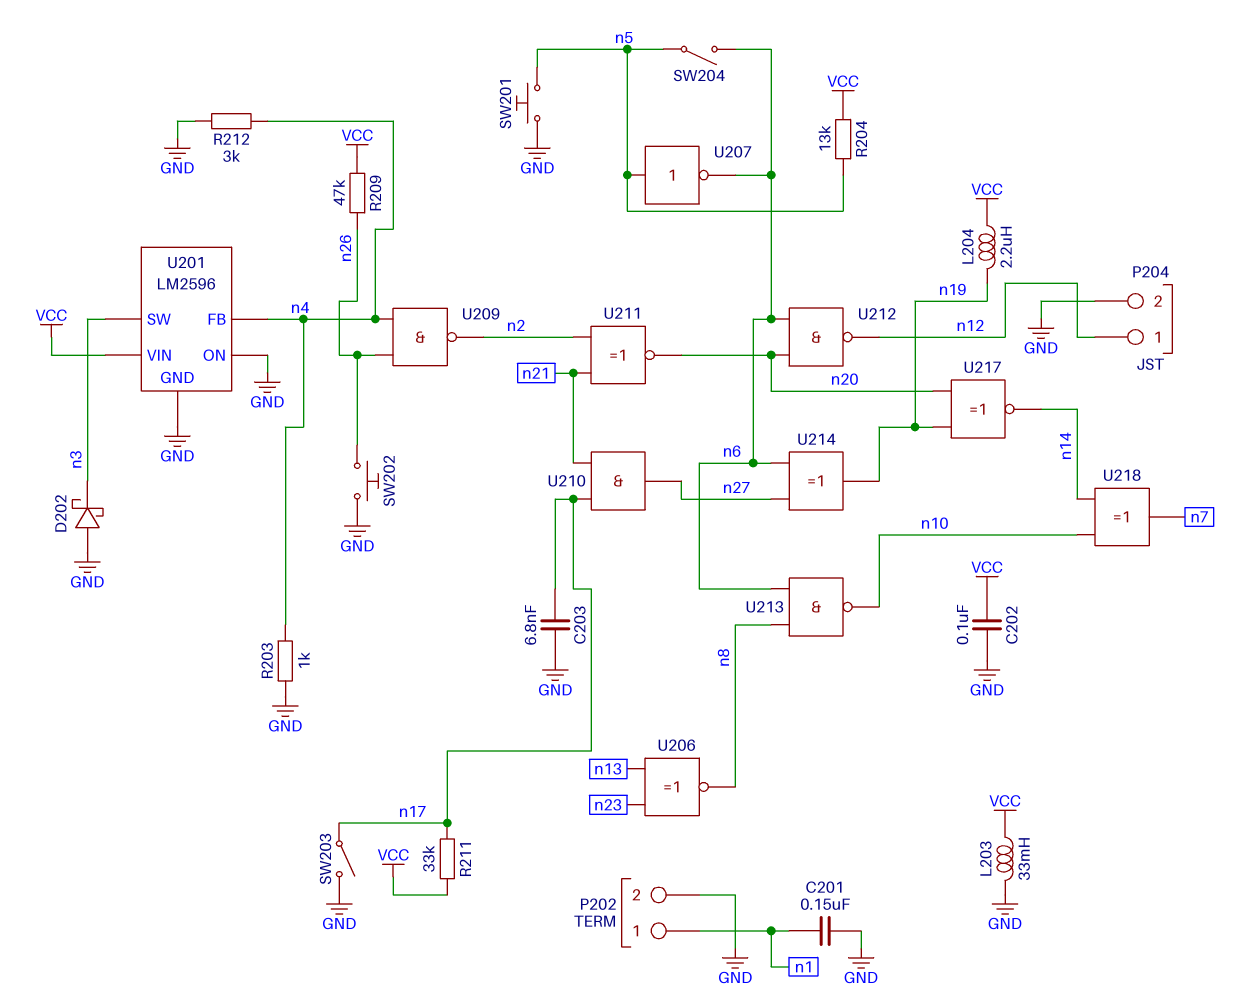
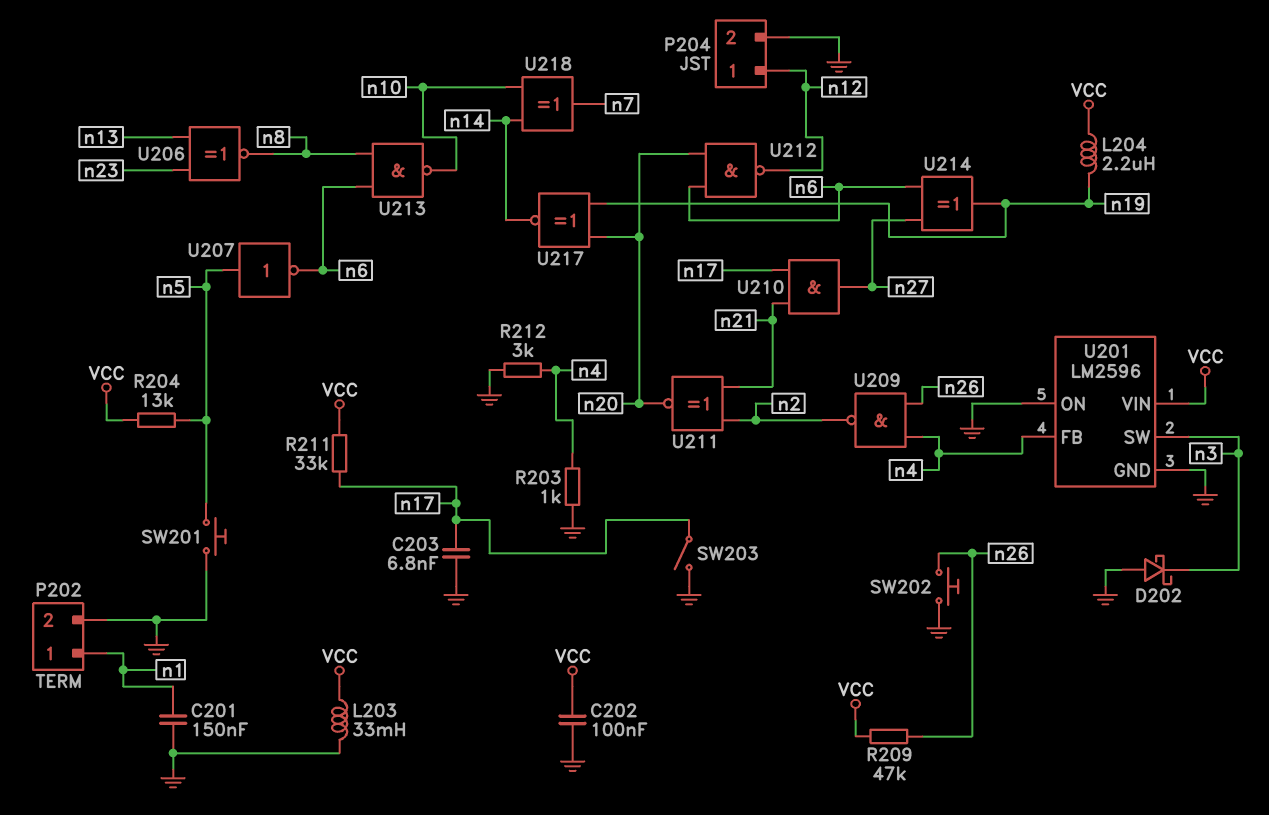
SW204: switch (n5, n6) -> none

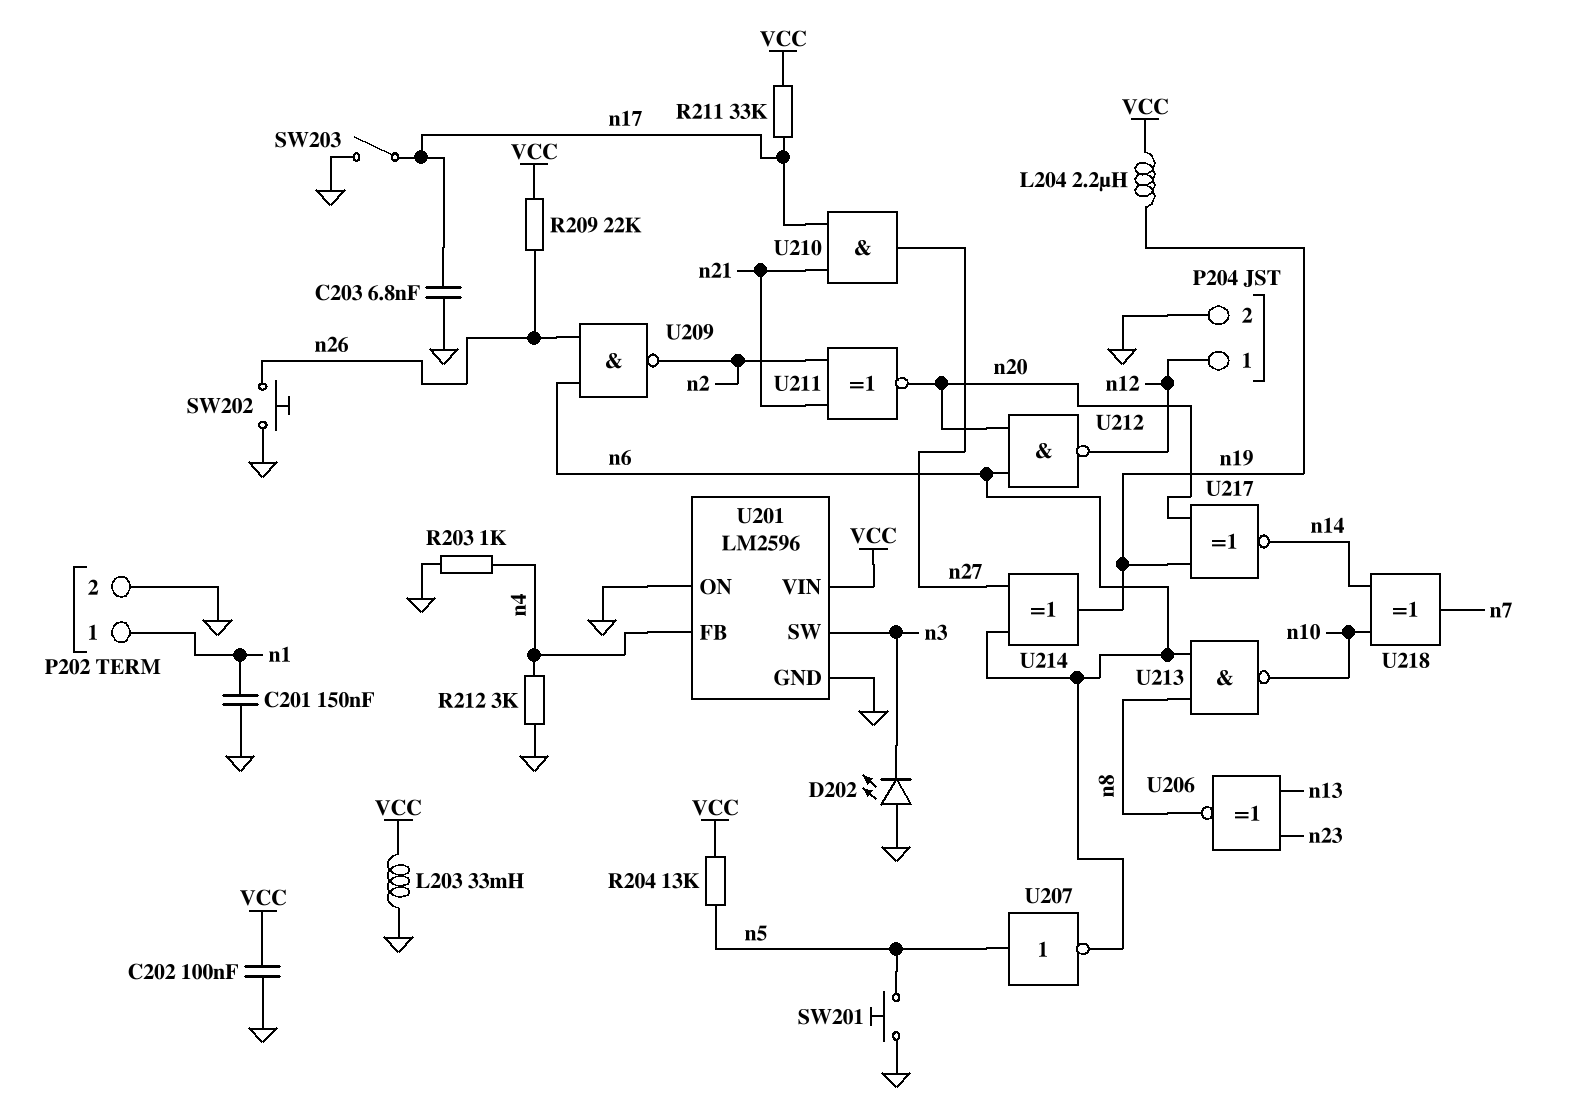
D202: schottky (A GND, K n3) -> LED (A GND, K n3)
R209: 47k (VCC, n26) -> 22k (VCC, n26)
U209: NAND (in n4, in n26, out n2) -> NAND (in n6, in n26, out n2)

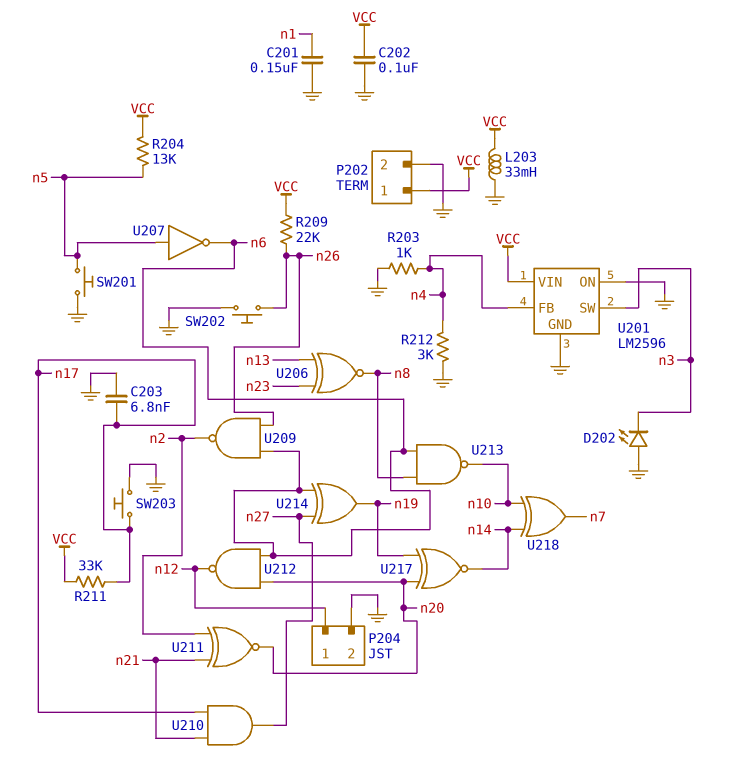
L204: 2.2uH (VCC, n19) -> none
P202 pin 1: n1 -> VCC
SW203: switch (GND, n17) -> button (GND, n17)

